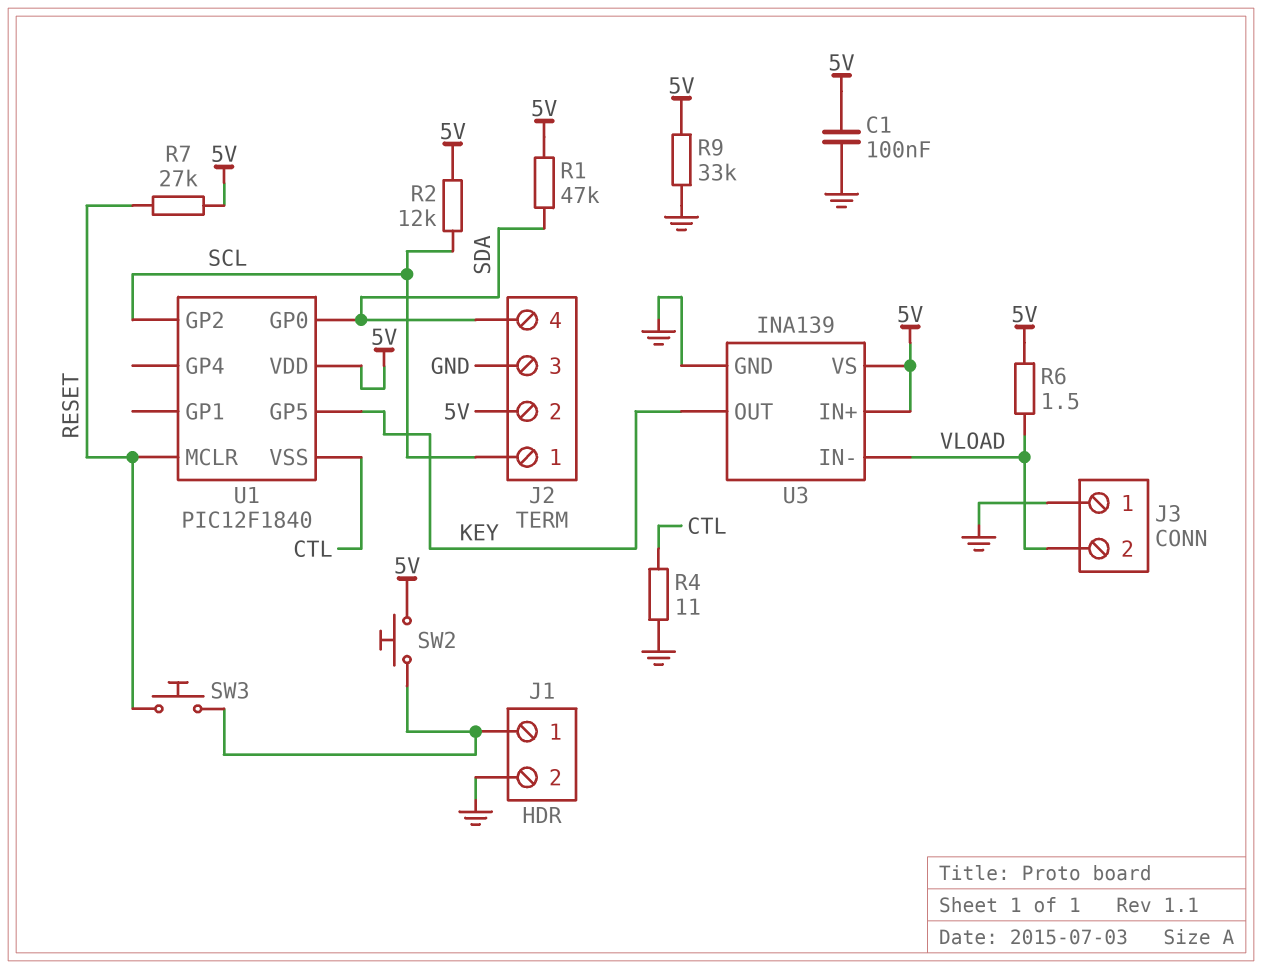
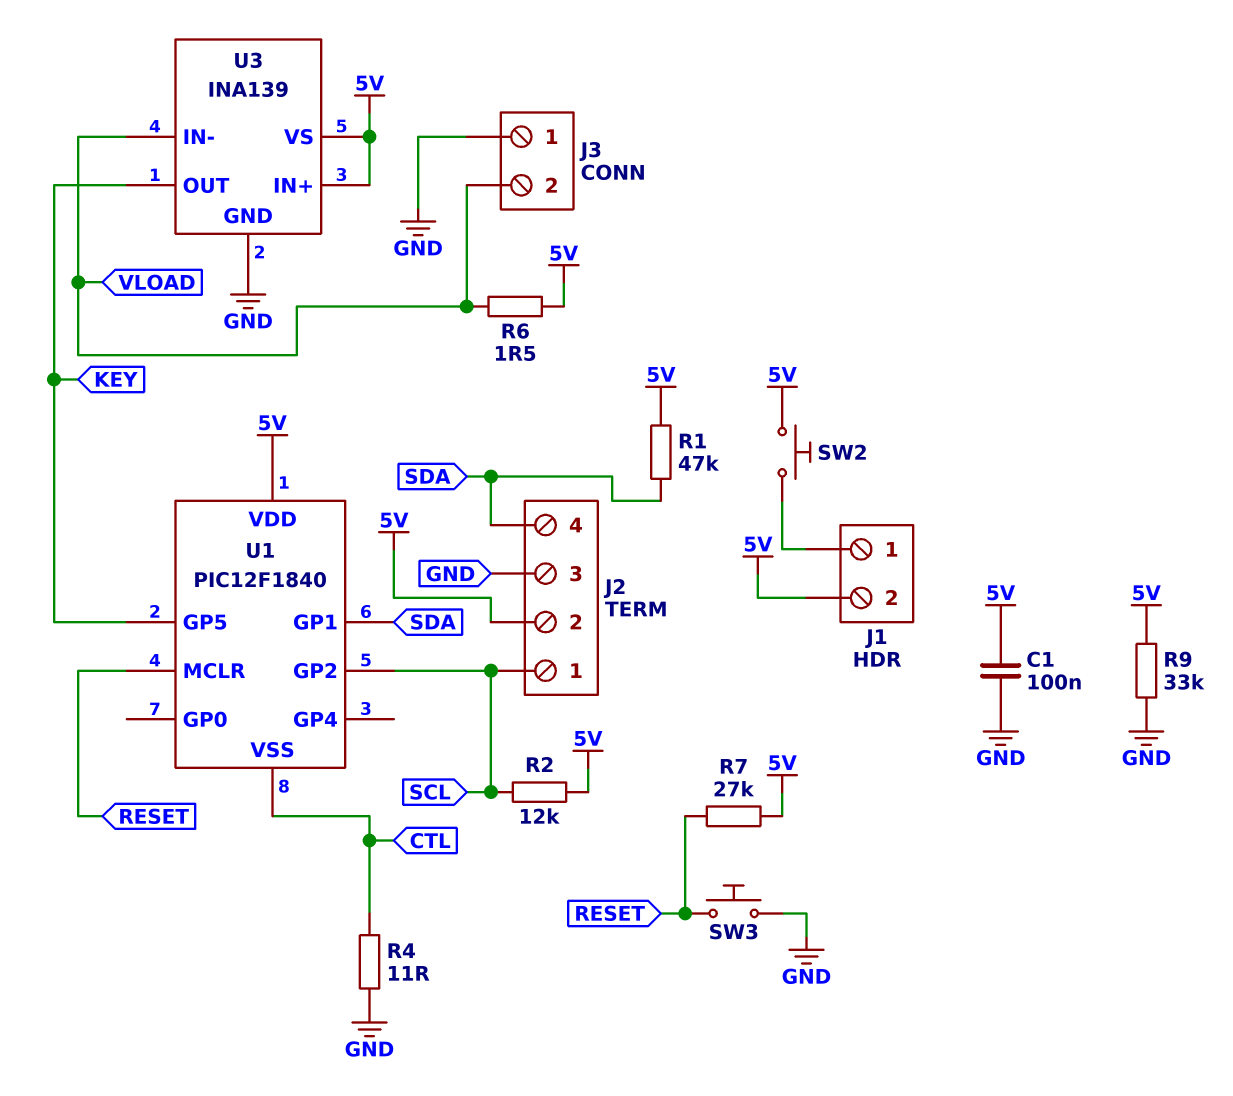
J1 pin 2: GND -> 5V
SW3: button (J1/1, RESET) -> button (GND, RESET)
U1 pin GP0: SDA -> none
U1 pin GP1: none -> SDA

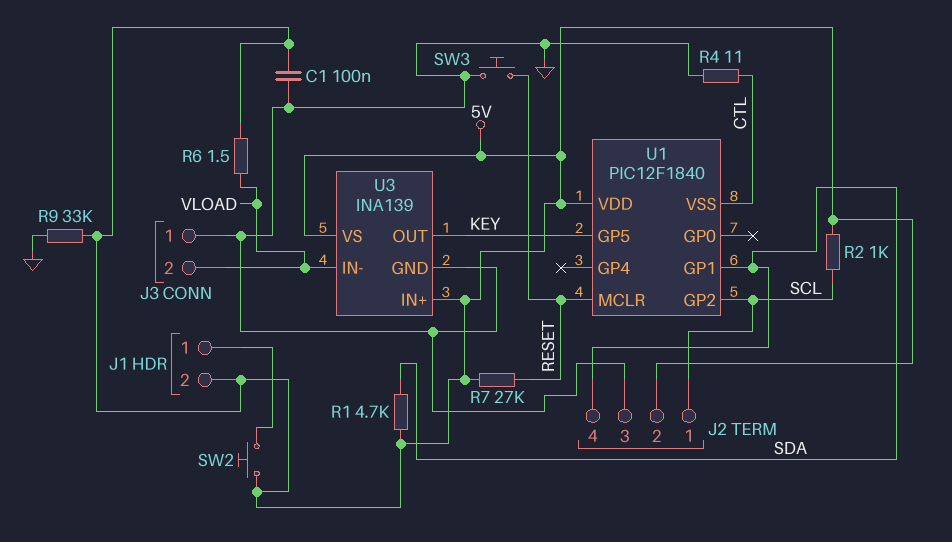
R1: 47k (5V, SDA) -> 4.7k (5V, SDA)
R2: 12k (5V, SCL) -> 1k (5V, SCL)

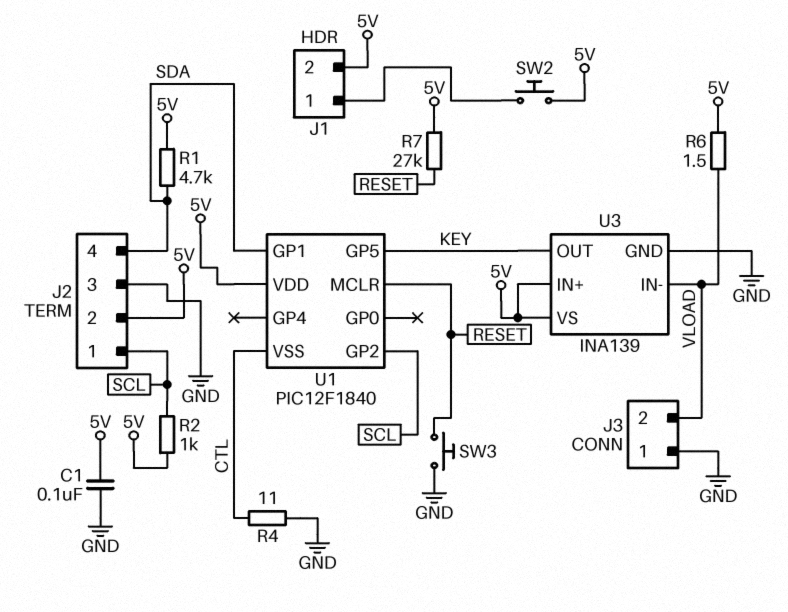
R9: 33k (5V, GND) -> none

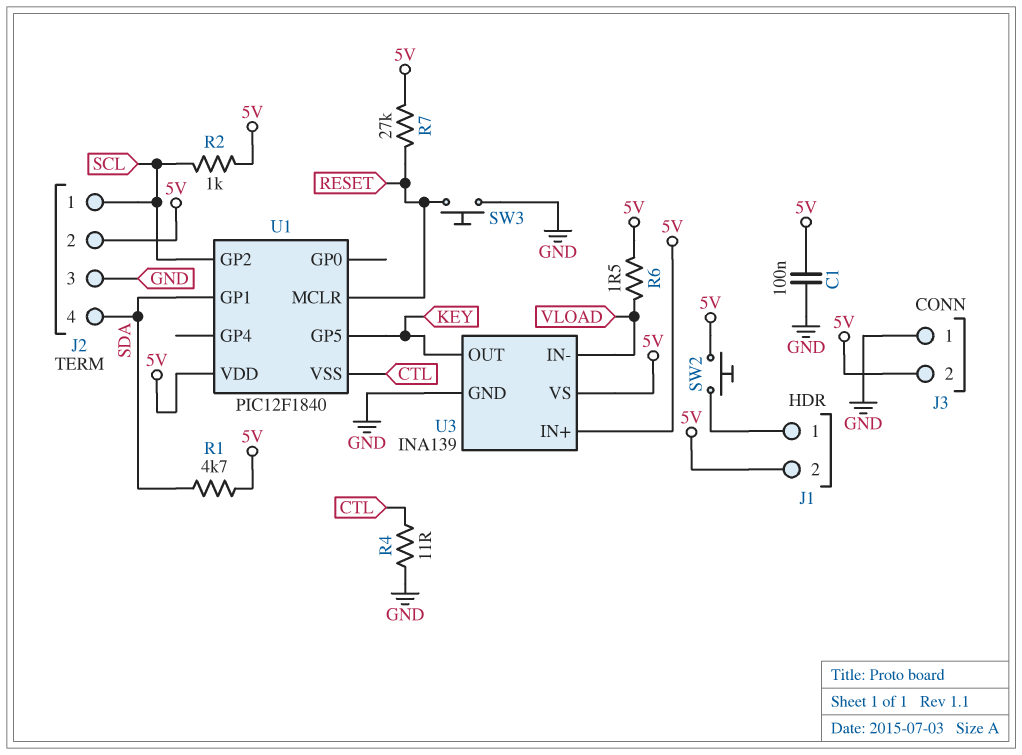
J3 pin 2: VLOAD -> 5V

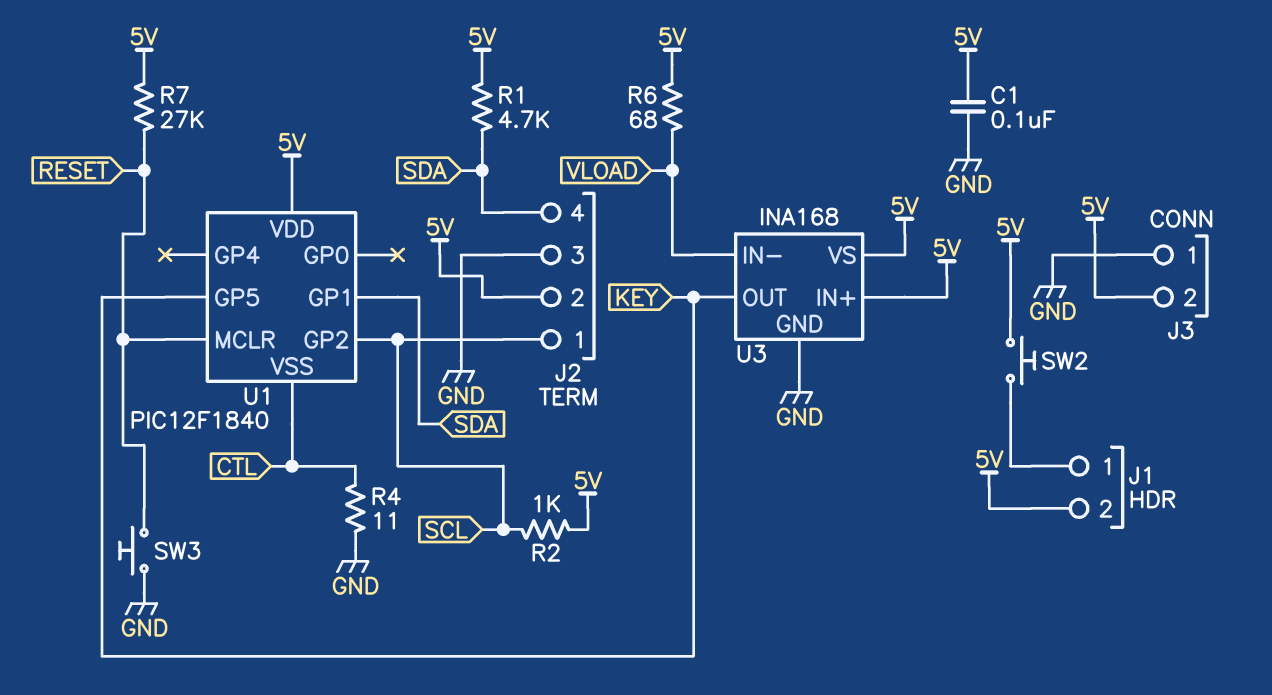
R6: 1.5 (5V, VLOAD) -> 68 (5V, VLOAD)
U3: INA139 -> INA168

